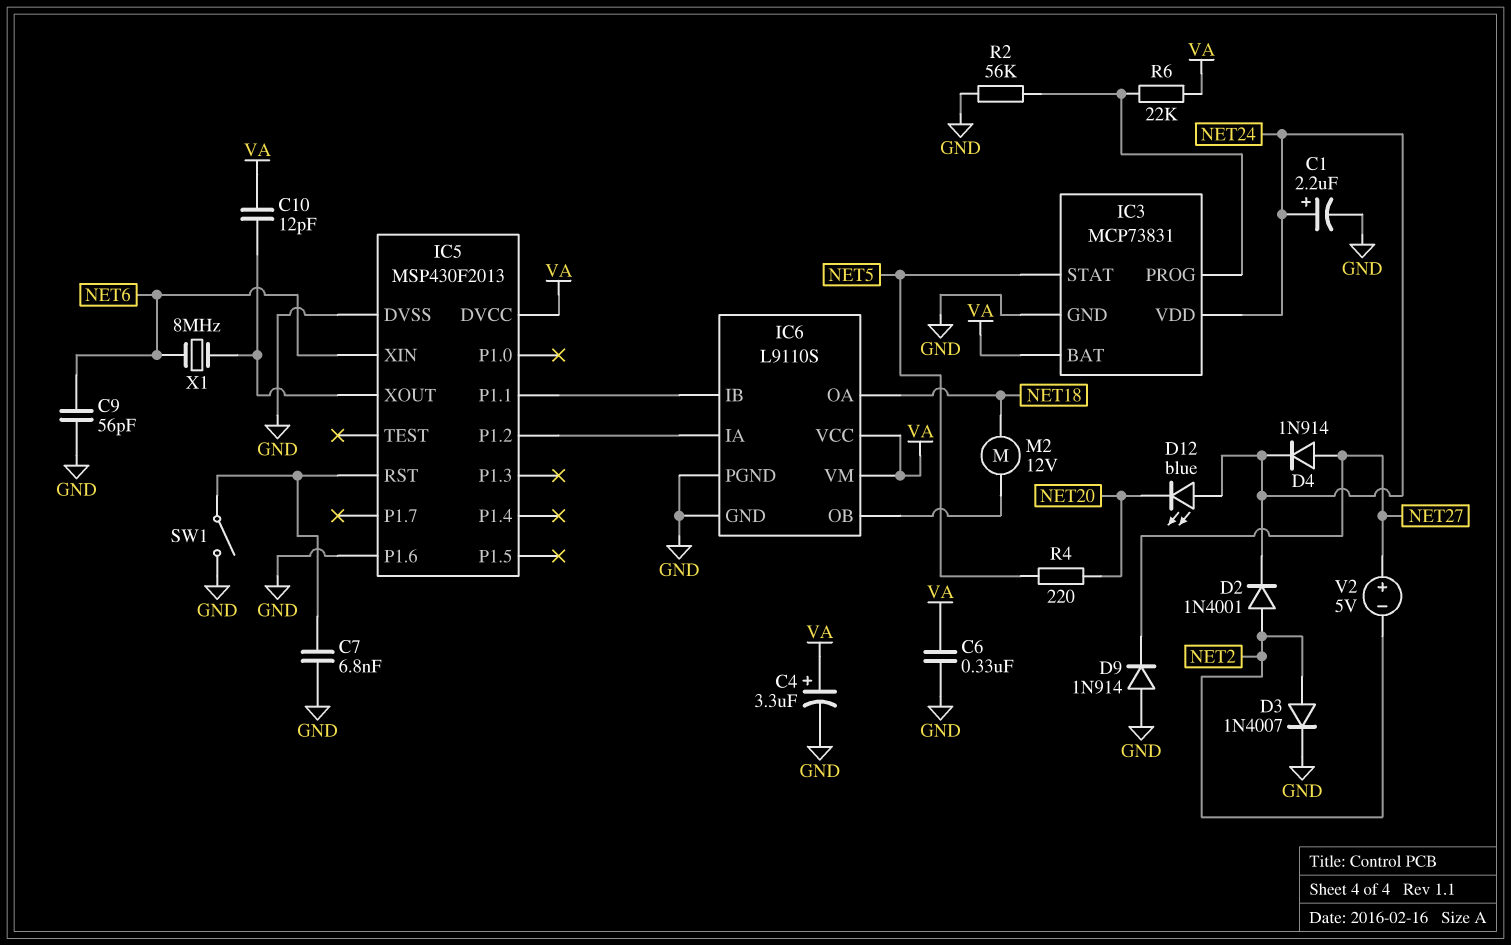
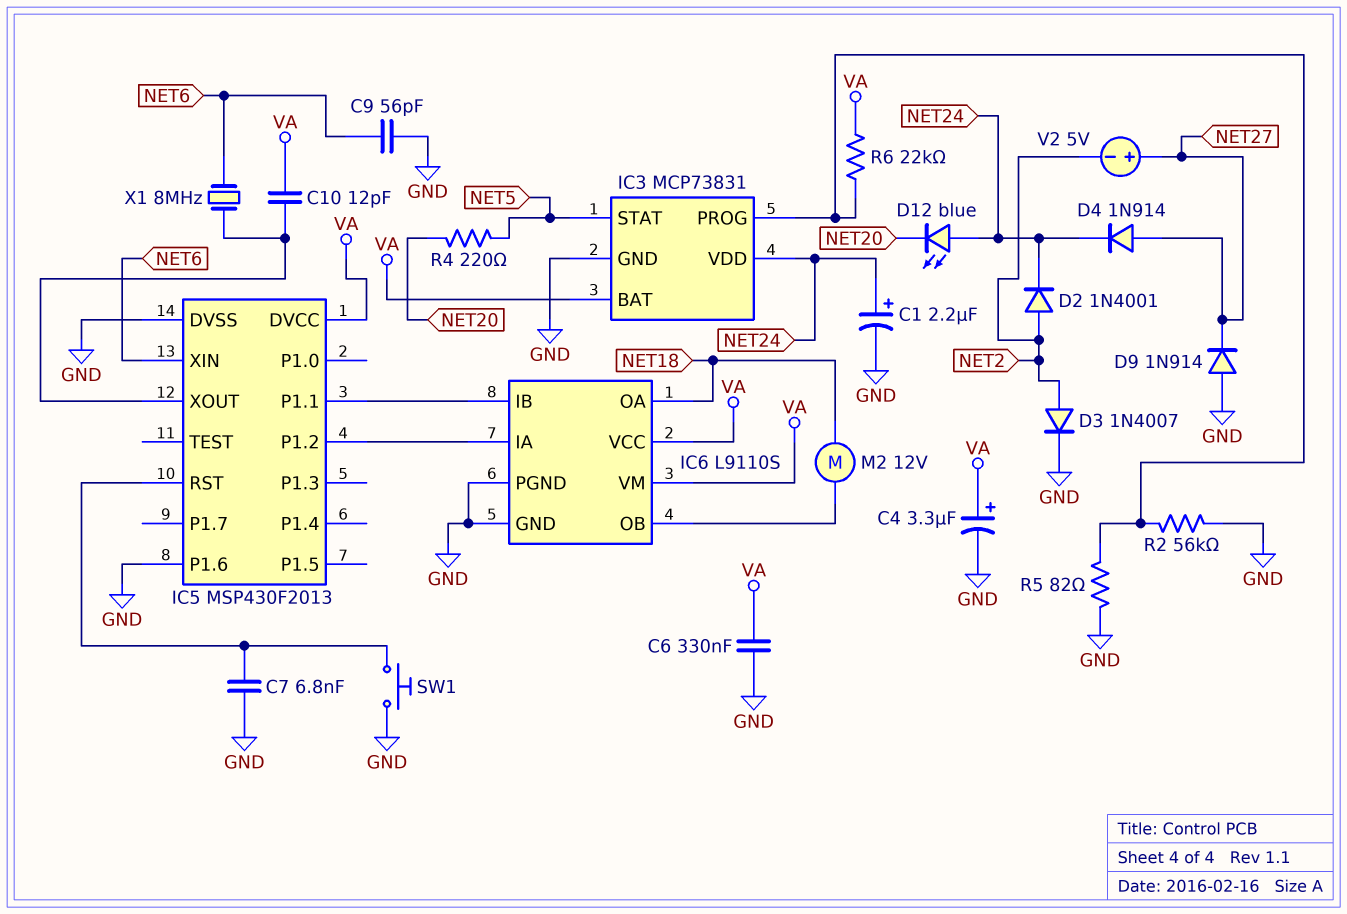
R5: none -> 82 (GND, IC3/PROG)
SW1: switch (GND, IC5/RST) -> button (GND, IC5/RST)

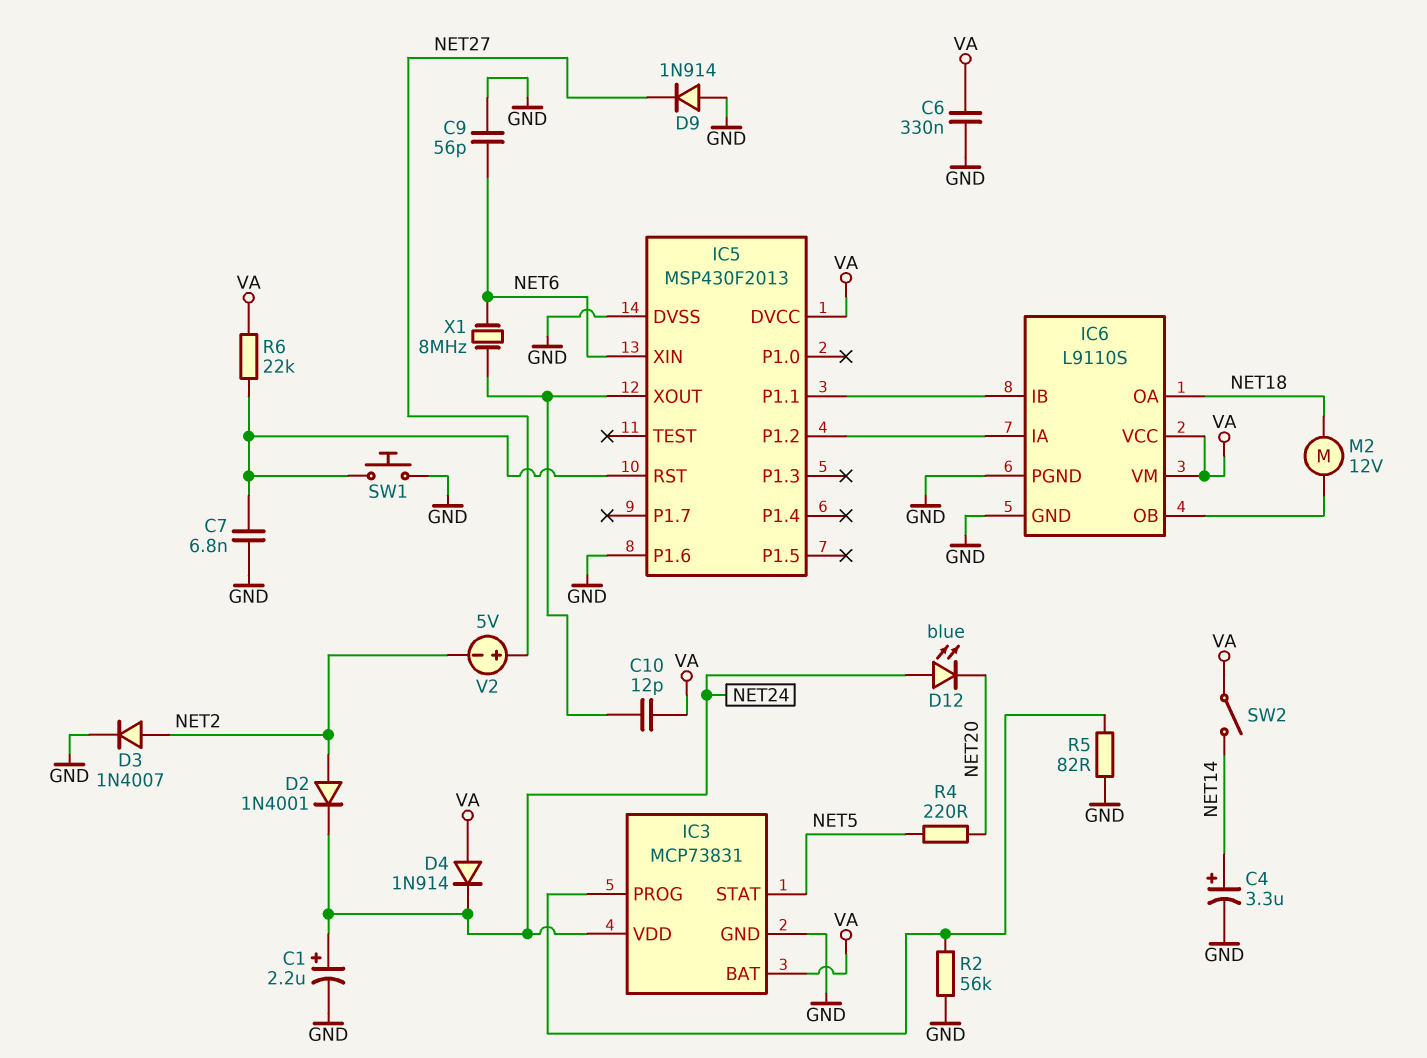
C4: 3.3uF (plus VA, minus GND) -> 3.3uF (plus NET14, minus GND)
D4: diode 1N914 (A NET27, K NET24) -> diode 1N914 (A VA, K NET24)
R6: 22k (IC3/PROG, VA) -> 22k (IC5/RST, VA)
SW2: none -> switch (NET14, VA)

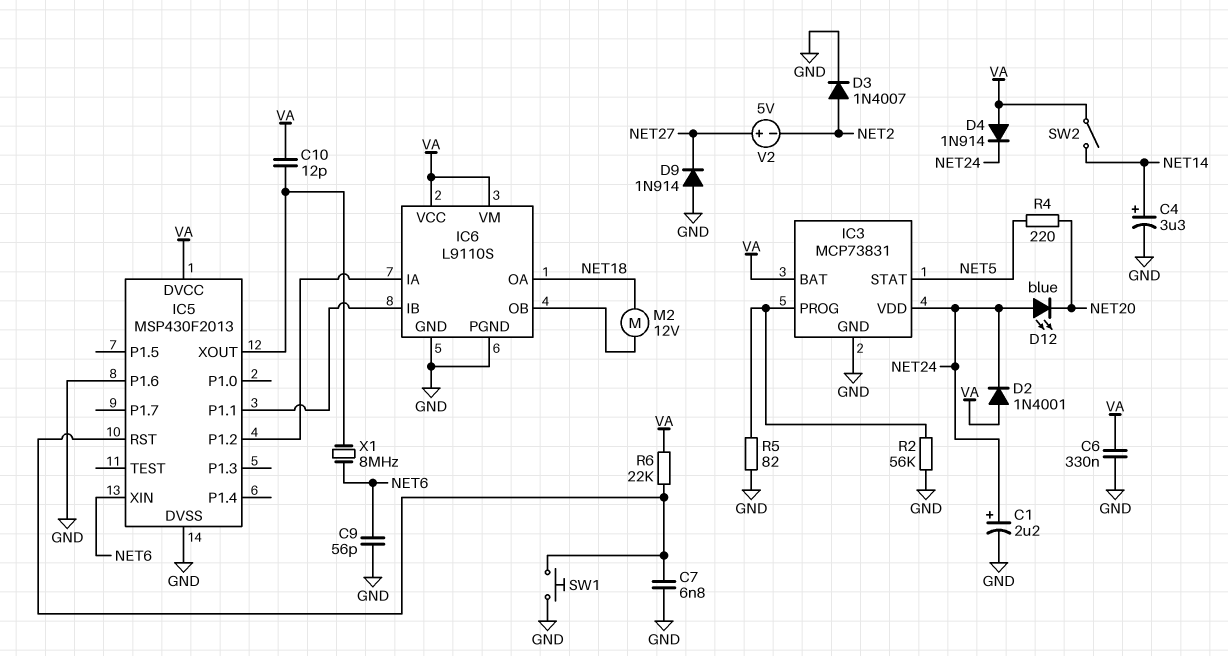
D2: diode 1N4001 (A NET2, K NET24) -> diode 1N4001 (A VA, K NET24)

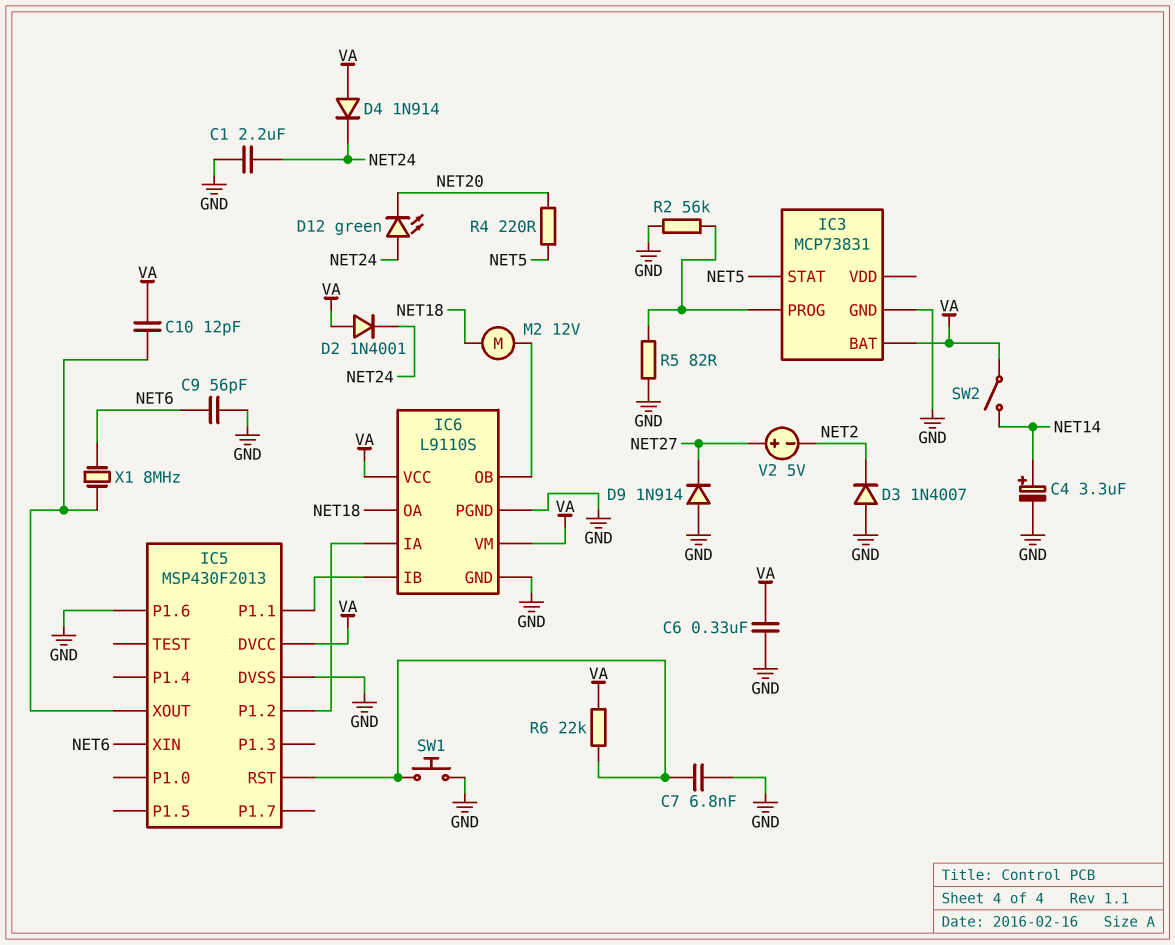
C1: 2.2uF (plus NET24, minus GND) -> 2.2uF (GND, NET24)
D3: diode 1N4007 (A NET2, K GND) -> diode 1N4007 (A GND, K NET2)
D12: LED blue (A NET24, K NET20) -> LED green (A NET24, K NET20)
IC3 pin VDD: NET24 -> none

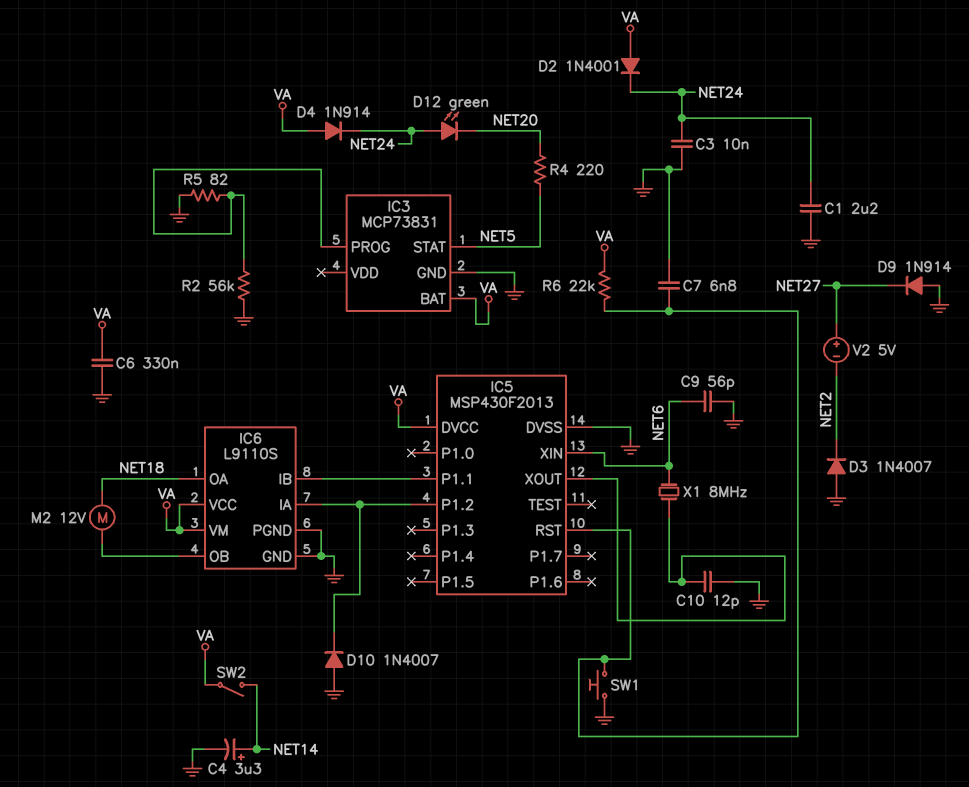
C3: none -> 10nF (GND, NET24)
C10: 12pF (IC5/XOUT, VA) -> 12pF (GND, IC5/XOUT)
D10: none -> diode 1N4007 (A GND, K IC5/P1.2)
IC5 pin P1.6: GND -> none

